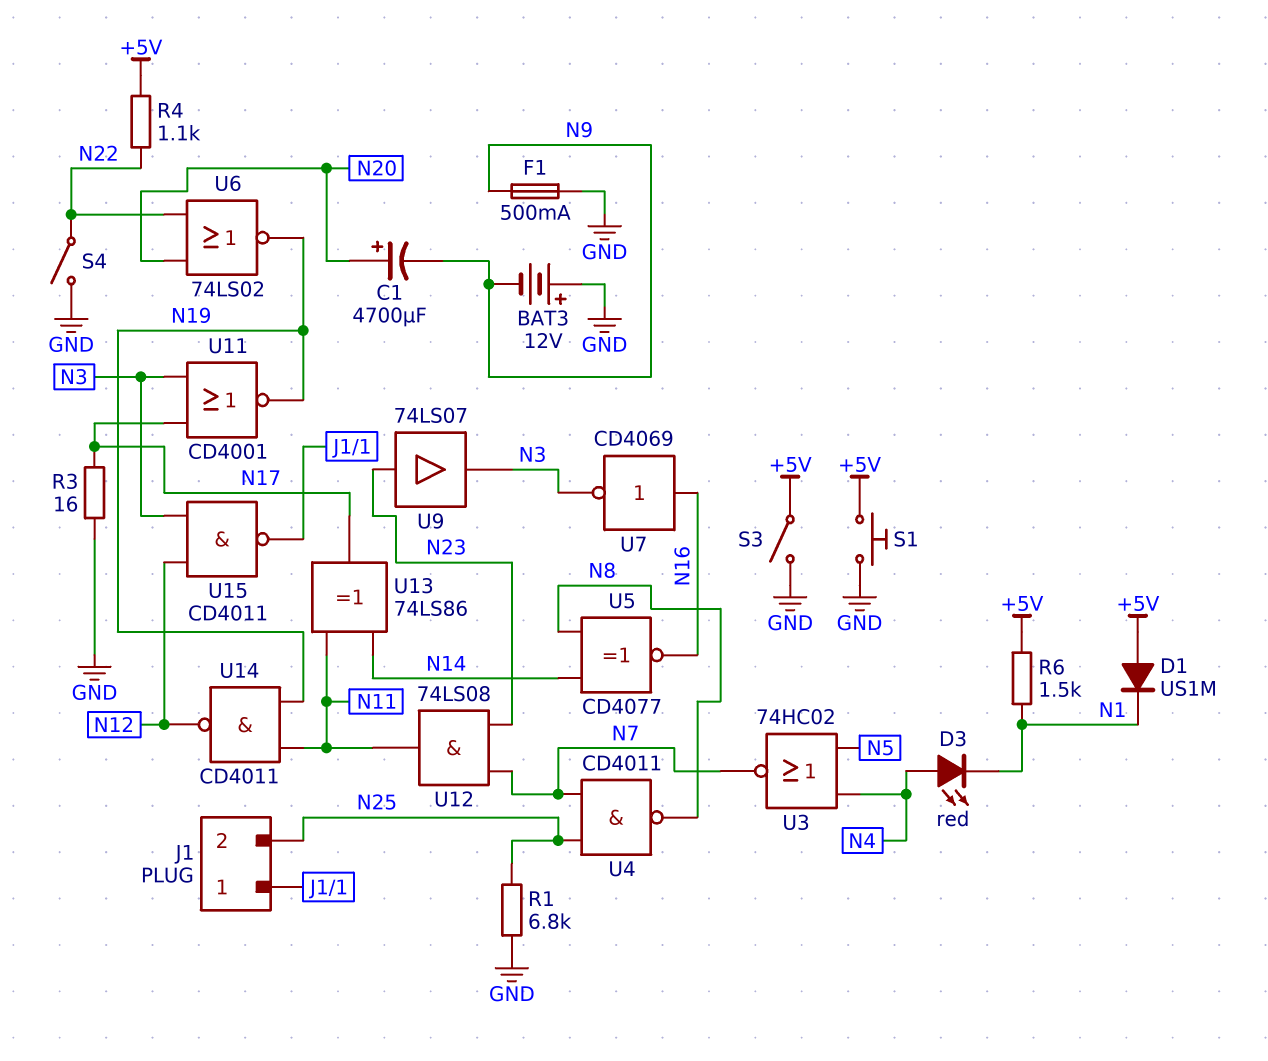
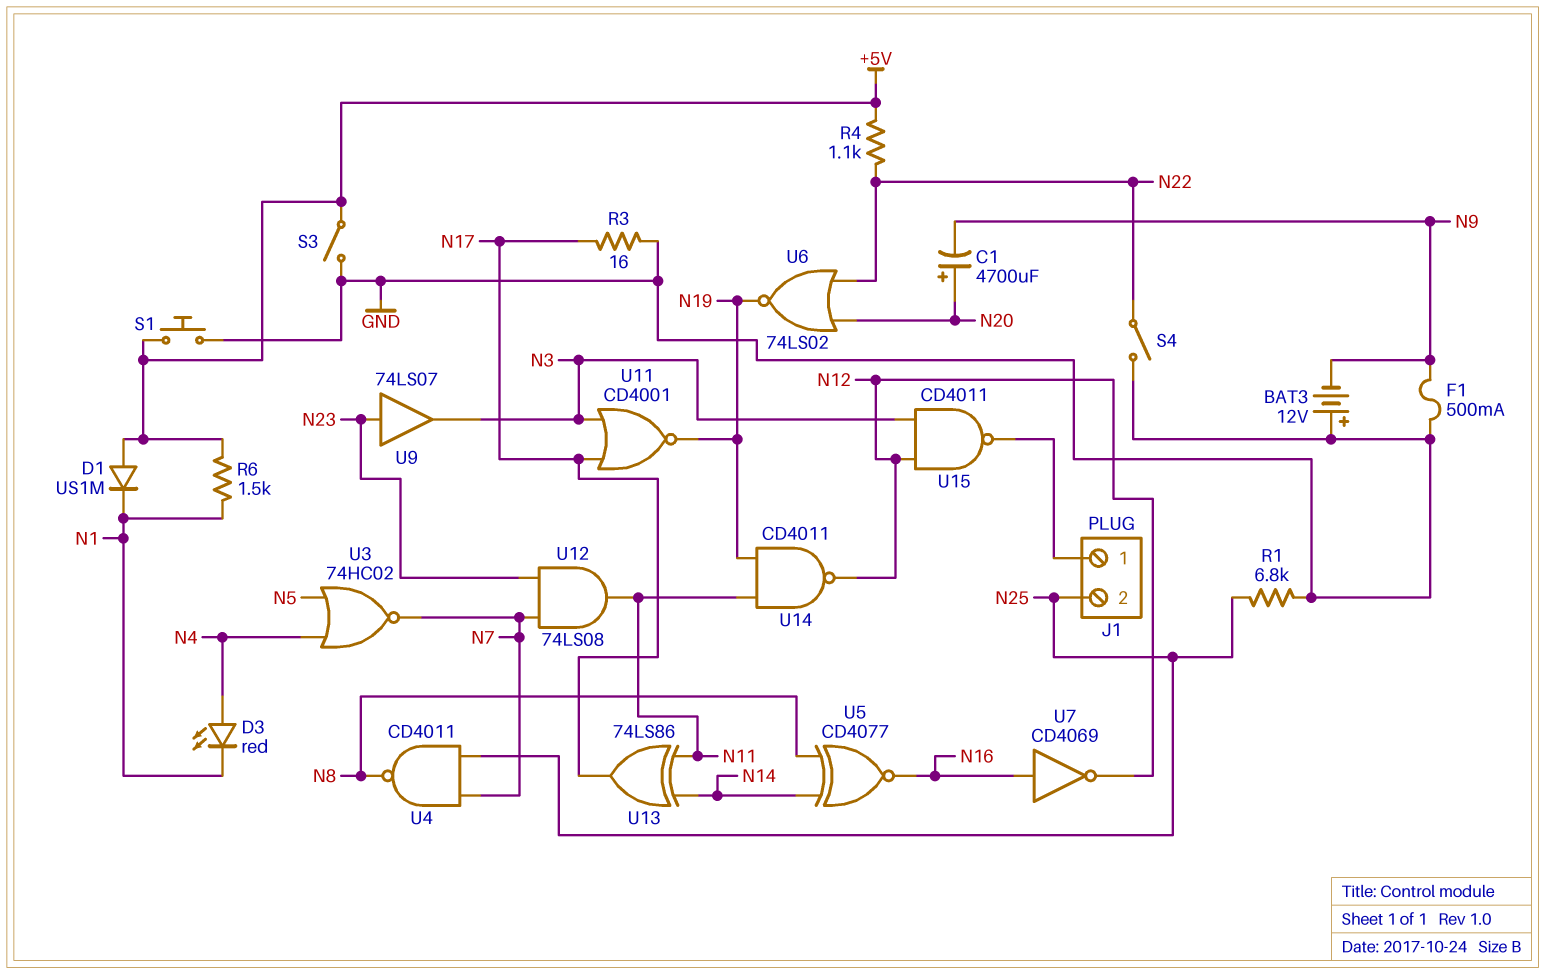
U7: NOT CD4069 (in N16, out N3) -> NOT CD4069 (in N16, out N12)

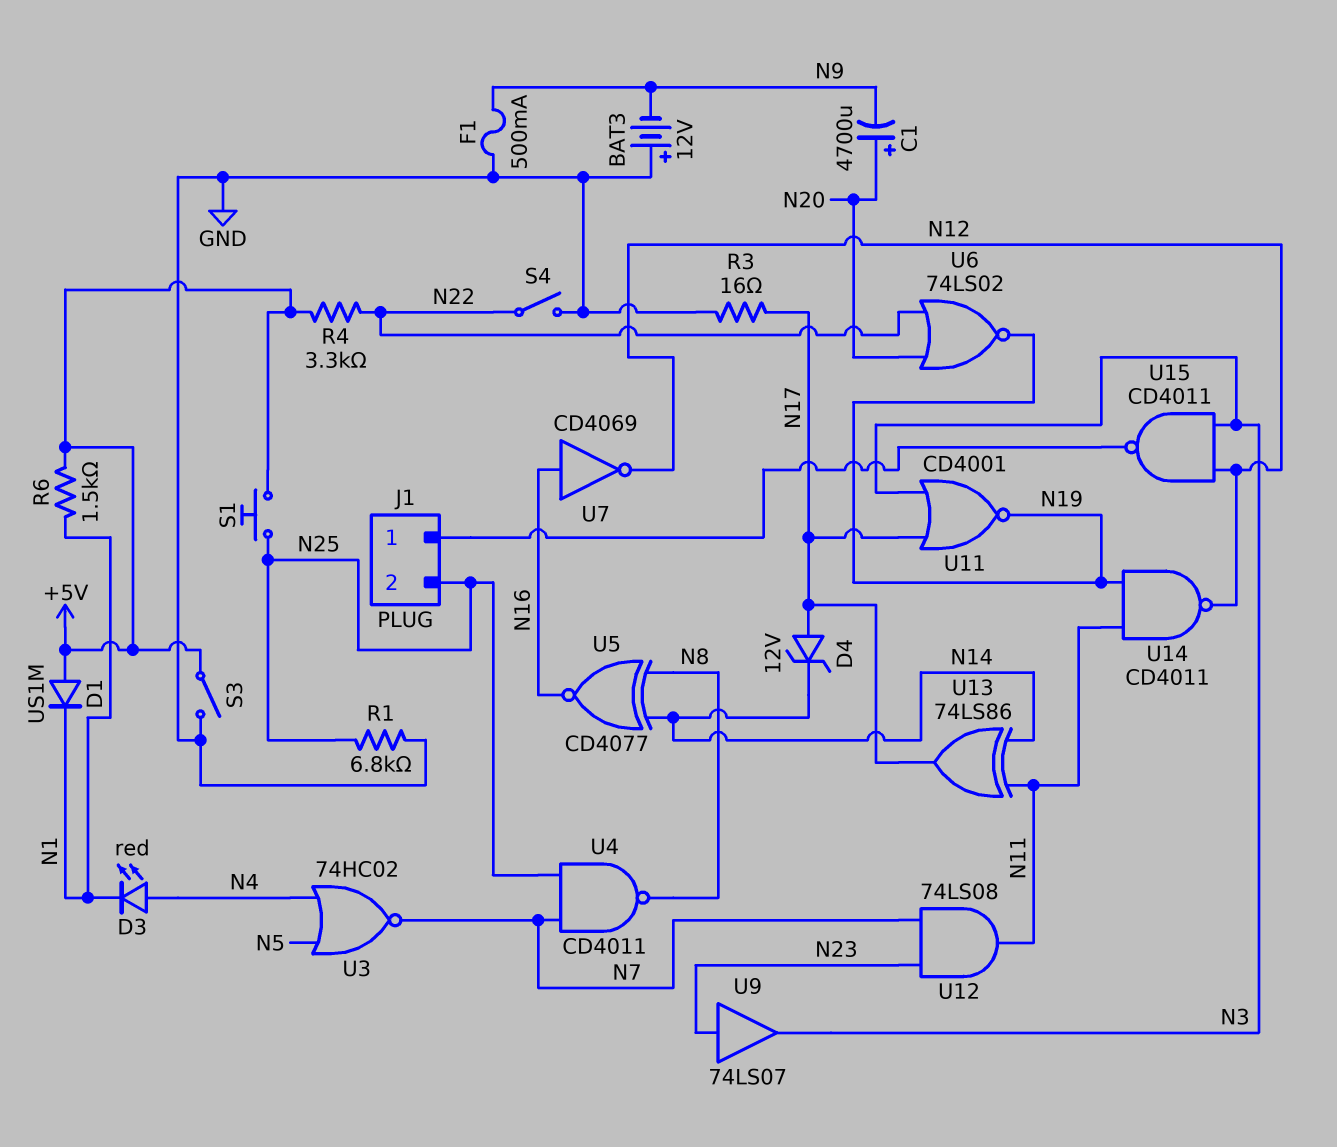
D4: none -> zener 12V (A N17, K N14)
R4: 1.1k (+5V, N22) -> 3.3k (+5V, N22)
S1: button (+5V, GND) -> button (+5V, N25)

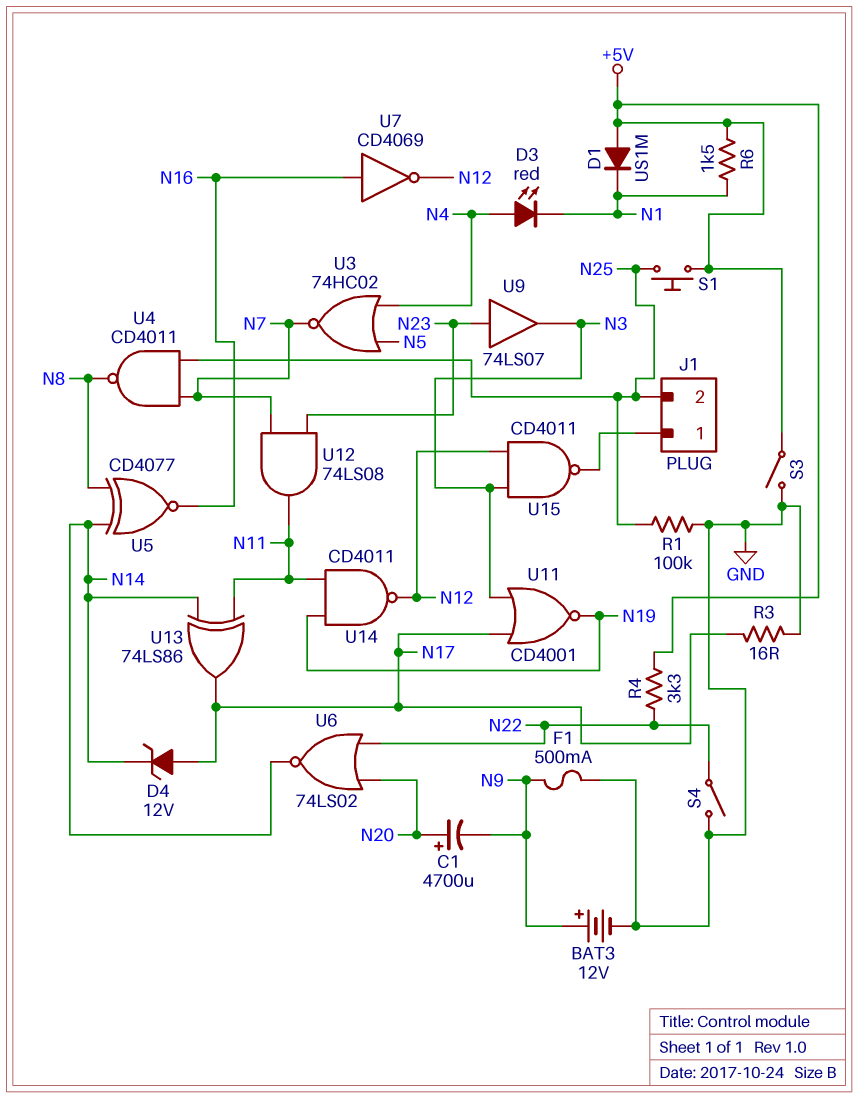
BAT3: 12V (plus GND, minus N9) -> 12V (plus N9, minus GND)
R1: 6.8k (GND, N25) -> 100k (GND, N25)
U6: NOR 74LS02 (in N20, in N22, out N19) -> NOR 74LS02 (in N20, in N22, out N14)

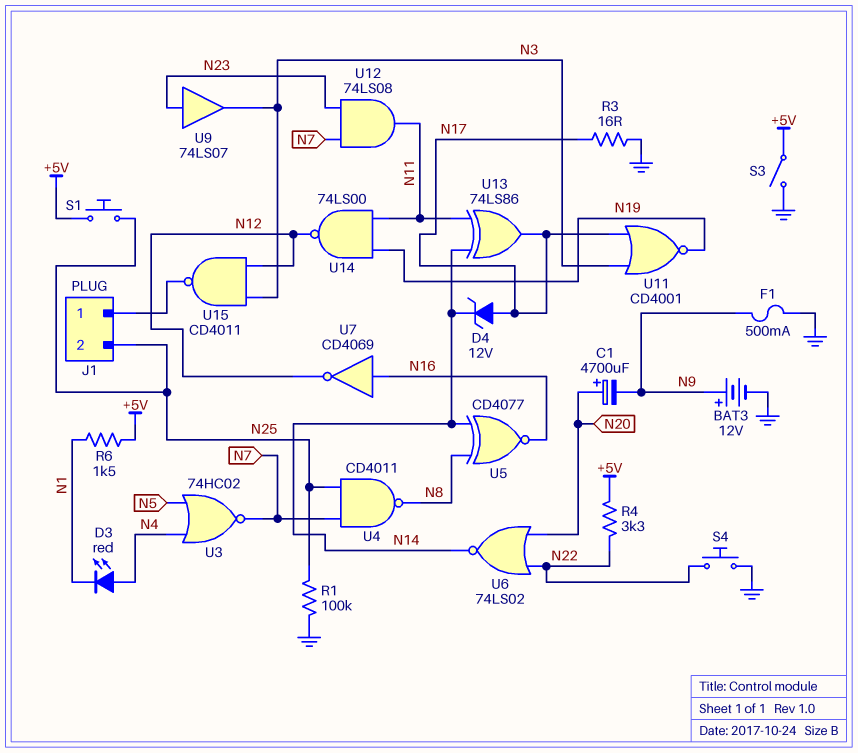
D1: diode US1M (A +5V, K N1) -> none
S4: switch (GND, N22) -> button (GND, N22)
U14: NAND CD4011 (in N11, in N19, out N12) -> NAND 74LS00 (in N11, in N19, out N12)

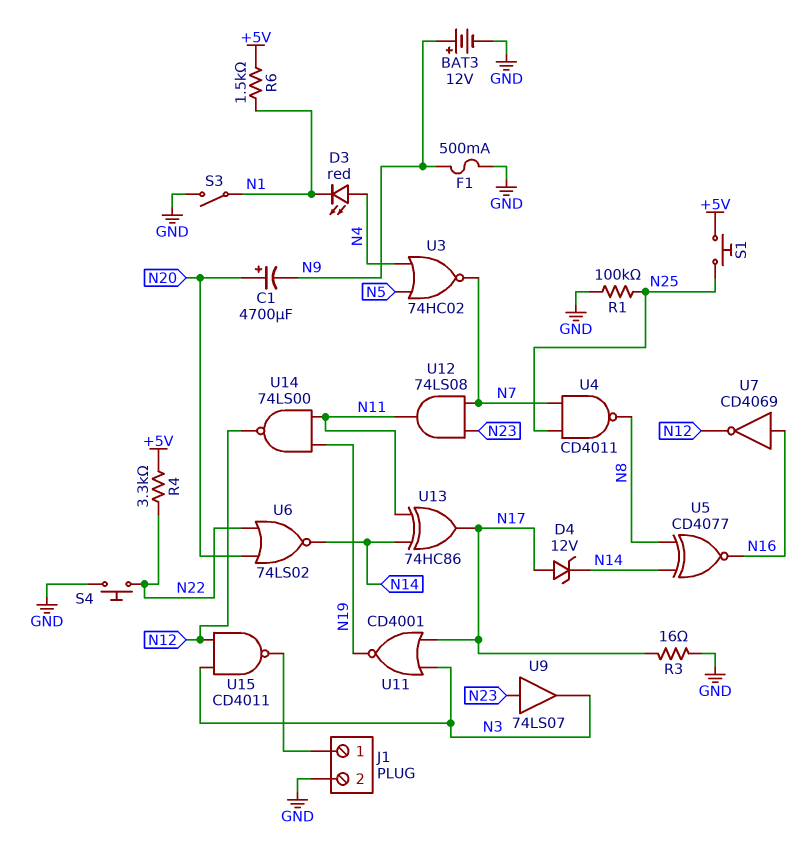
J1 pin 2: N25 -> GND
S3: switch (+5V, GND) -> switch (GND, N1)
U13: XOR 74LS86 (in N11, in N14, out N17) -> XOR 74HC86 (in N11, in N14, out N17)

